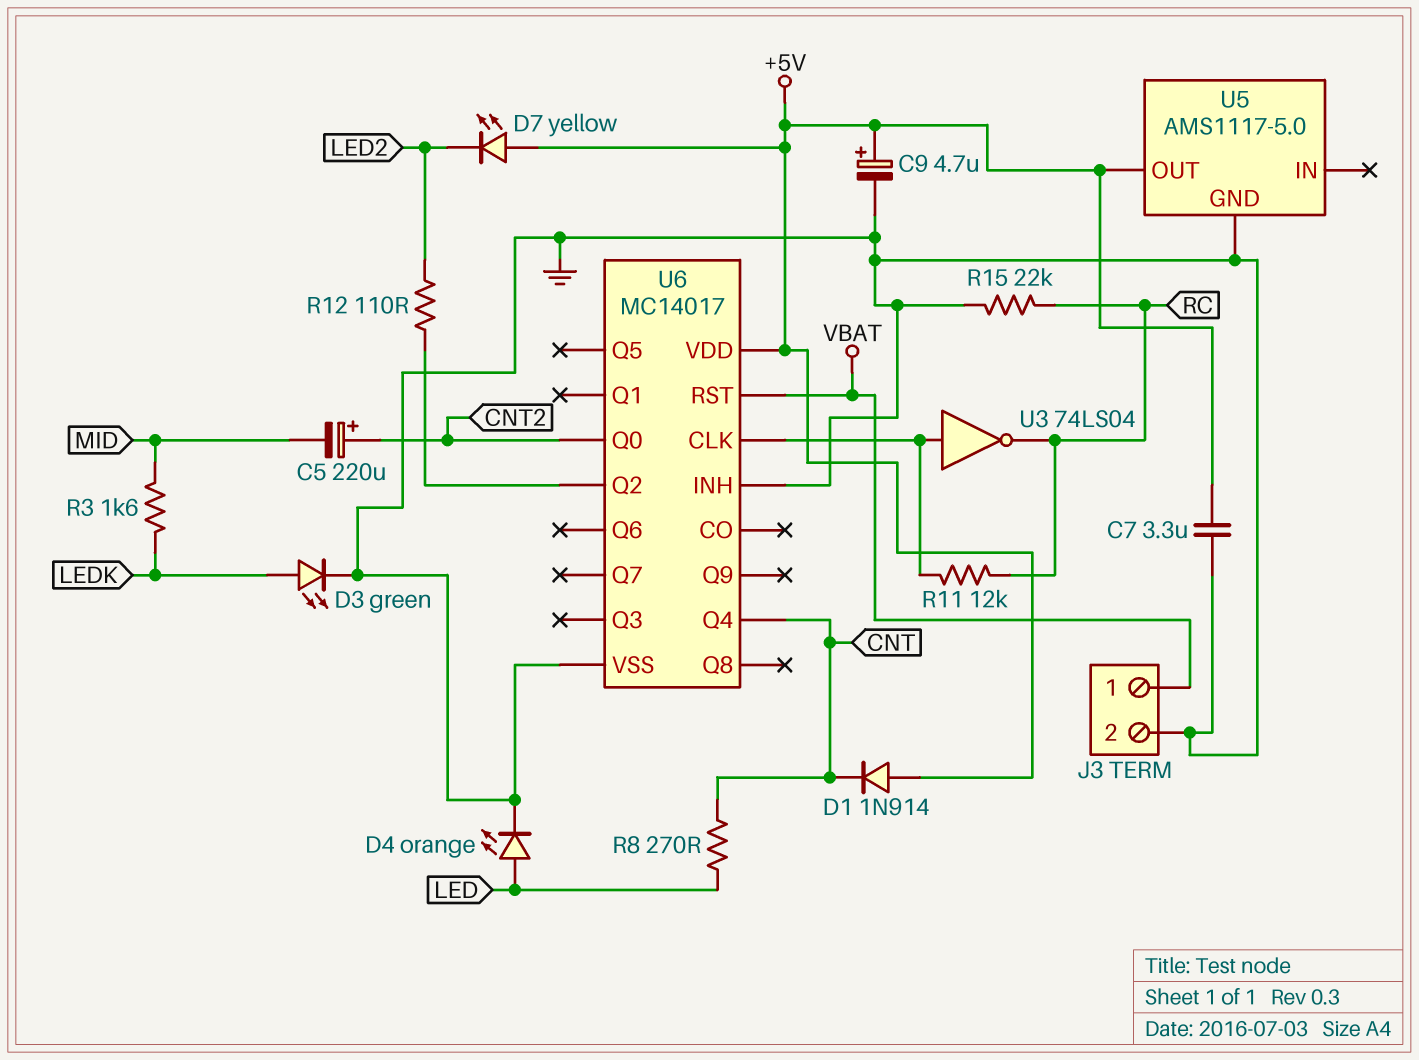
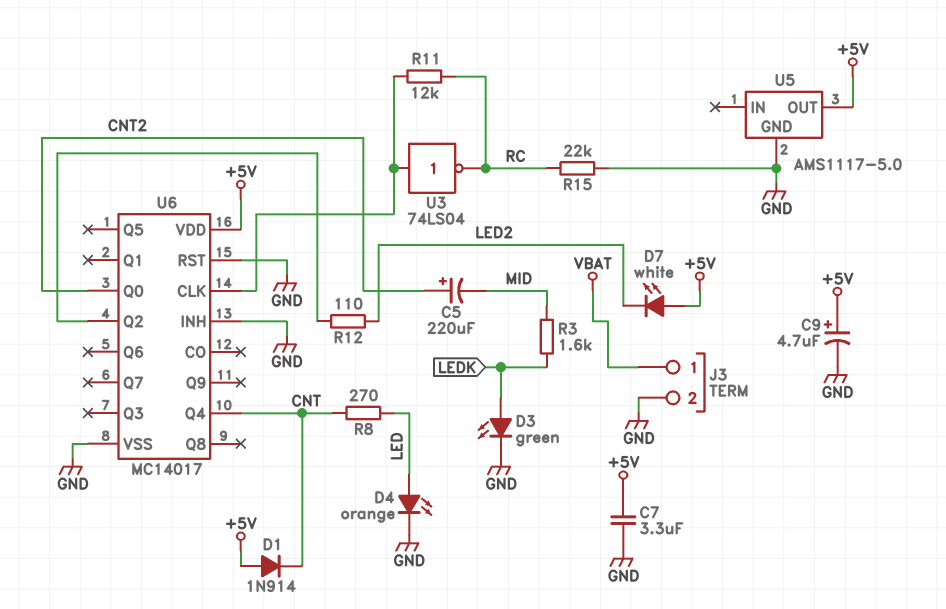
D7: LED yellow (A +5V, K LED2) -> LED white (A +5V, K LED2)
U6 pin RST: VBAT -> GND

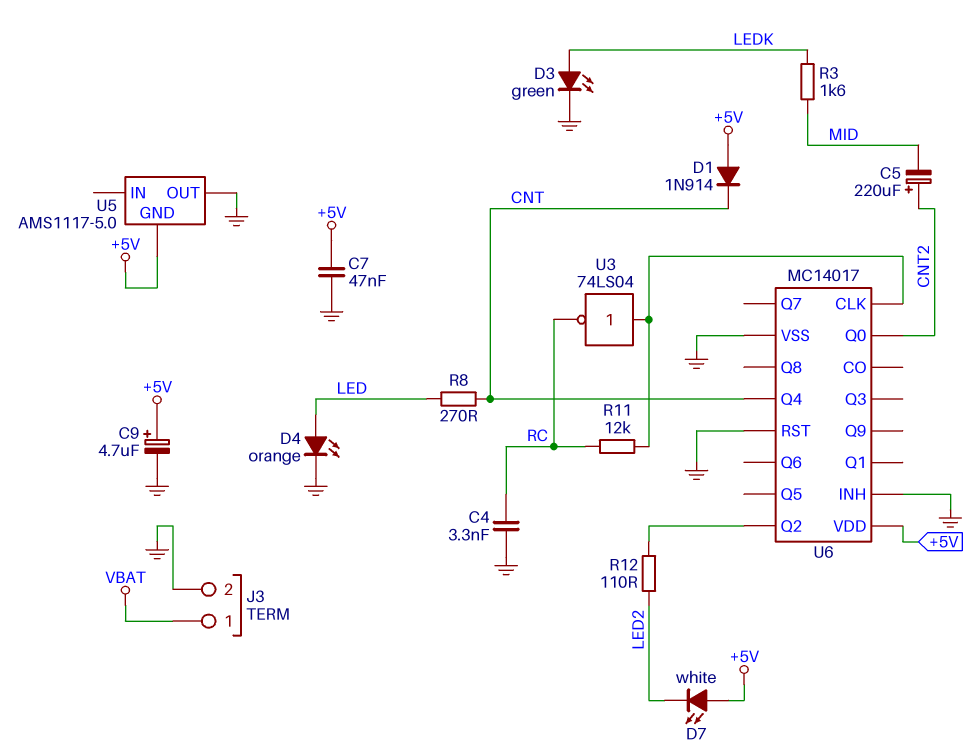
C4: none -> 3.3nF (GND, RC)
C7: 3.3uF (+5V, GND) -> 47nF (+5V, GND)
R15: 22k (GND, RC) -> none
U5 pin GND: GND -> +5V
U5 pin OUT: +5V -> GND

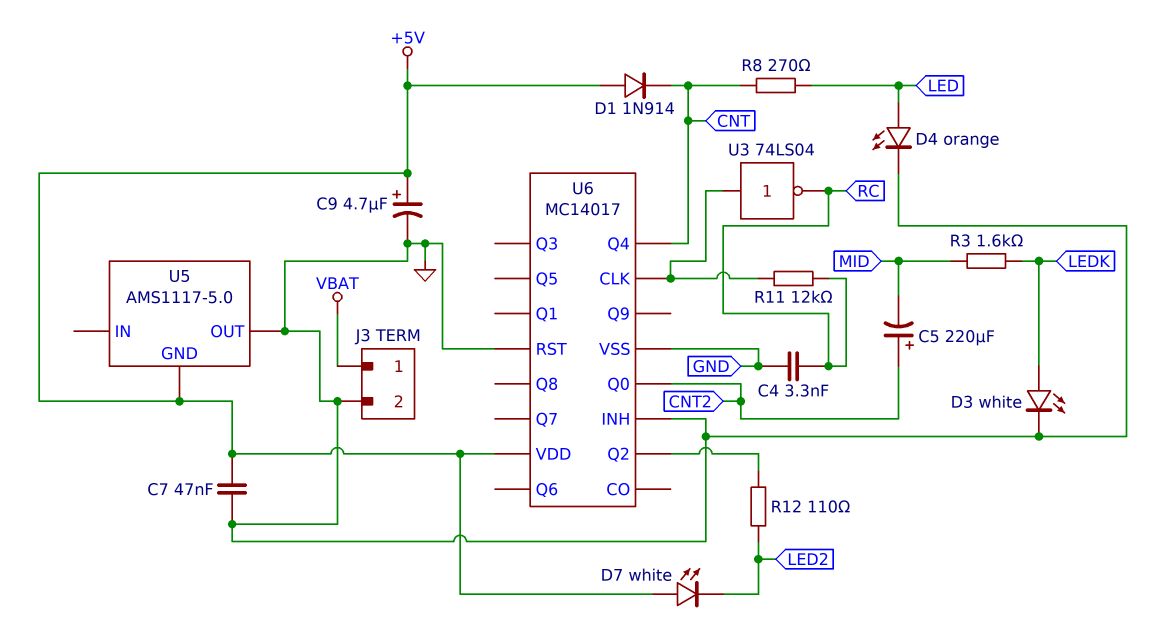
D3: LED green (A LEDK, K GND) -> LED white (A LEDK, K GND)

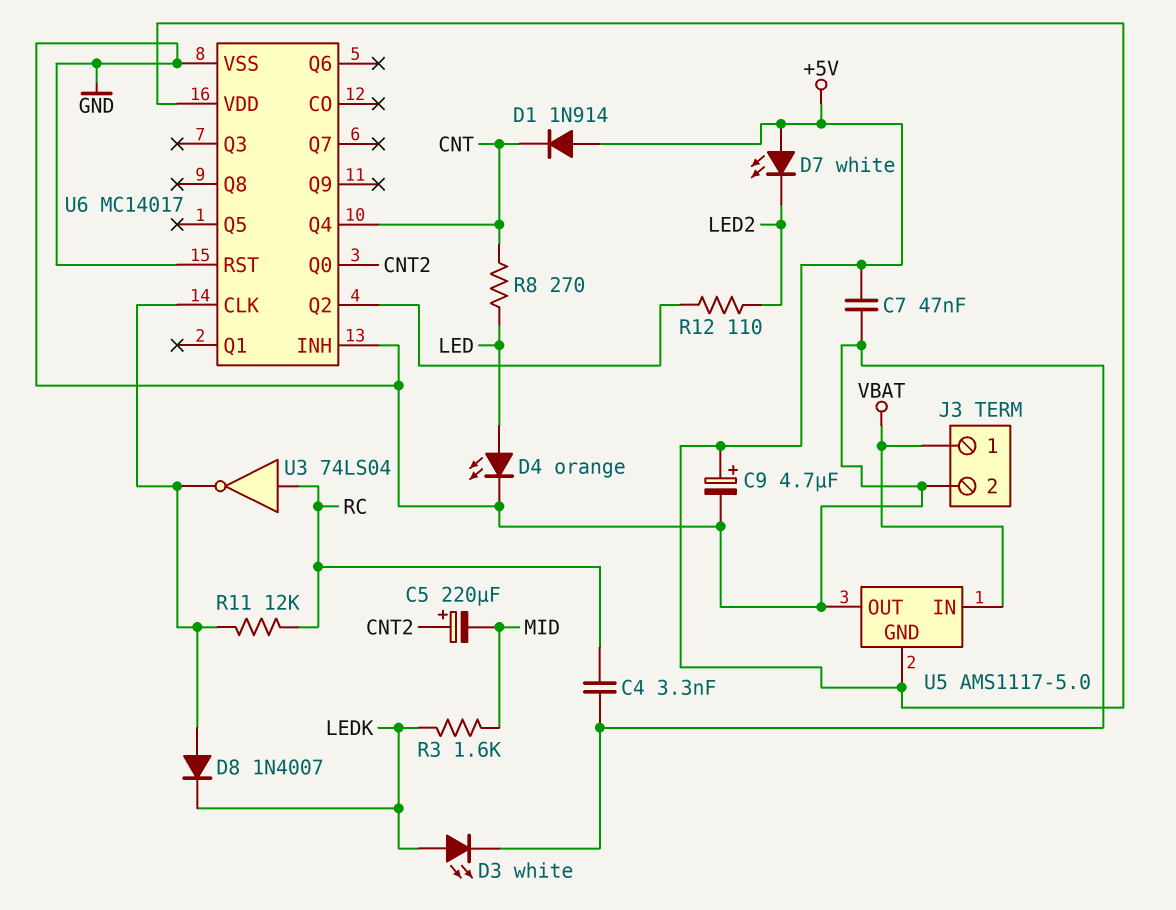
D8: none -> diode 1N4007 (A U6/CLK, K LEDK)
U3: NOT 74LS04 (in U6/CLK, out RC) -> NOT 74LS04 (in RC, out U6/CLK)
U5 pin IN: none -> VBAT

